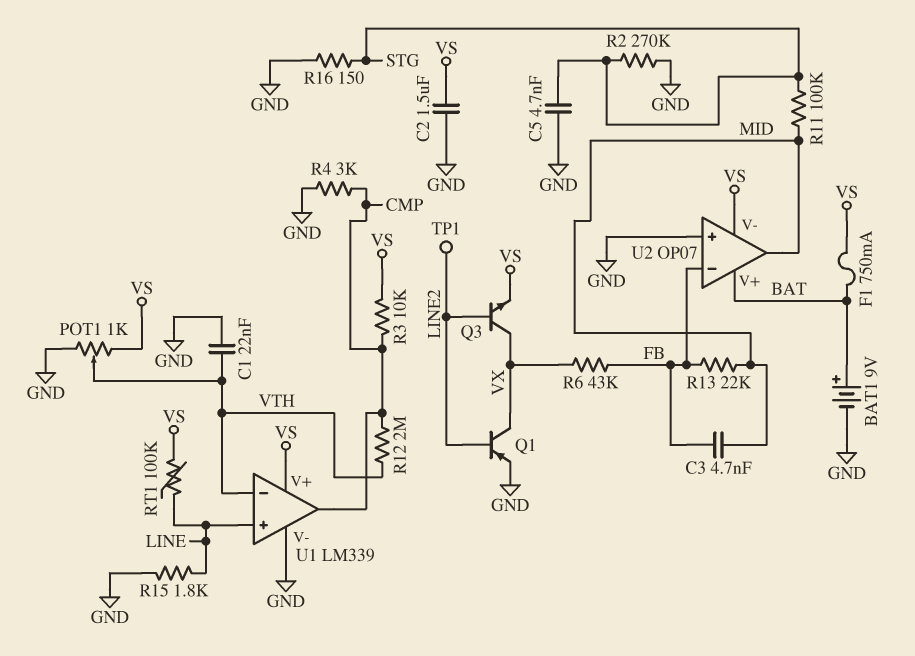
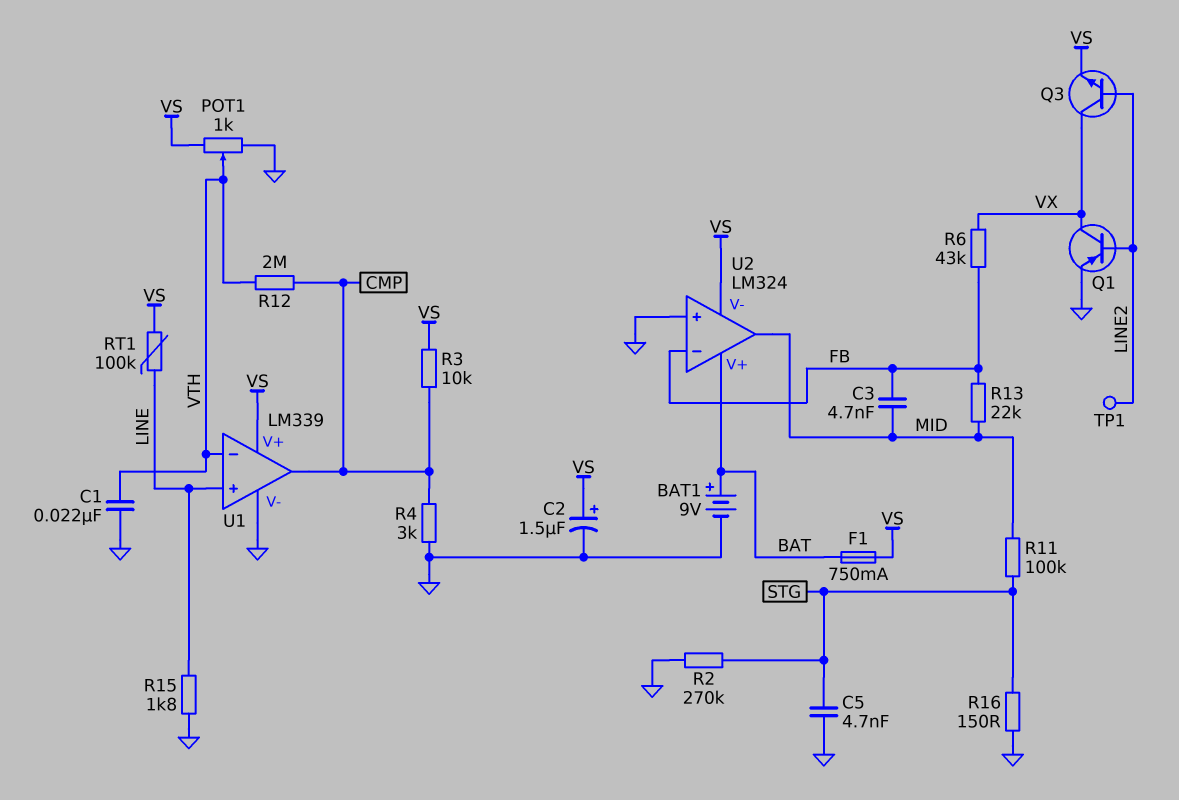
C2: 1.5uF (GND, VS) -> 1.5uF (plus VS, minus GND)
U2: OP07 -> LM324

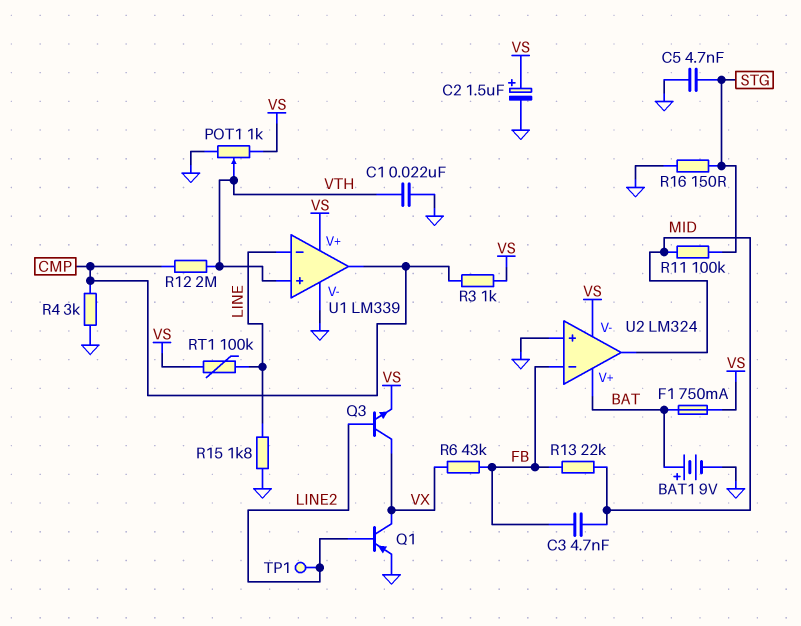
R2: 270k (GND, STG) -> none
R3: 10k (CMP, VS) -> 1k (CMP, VS)
U1 pin in+: LINE -> VTH
U1 pin in-: VTH -> LINE

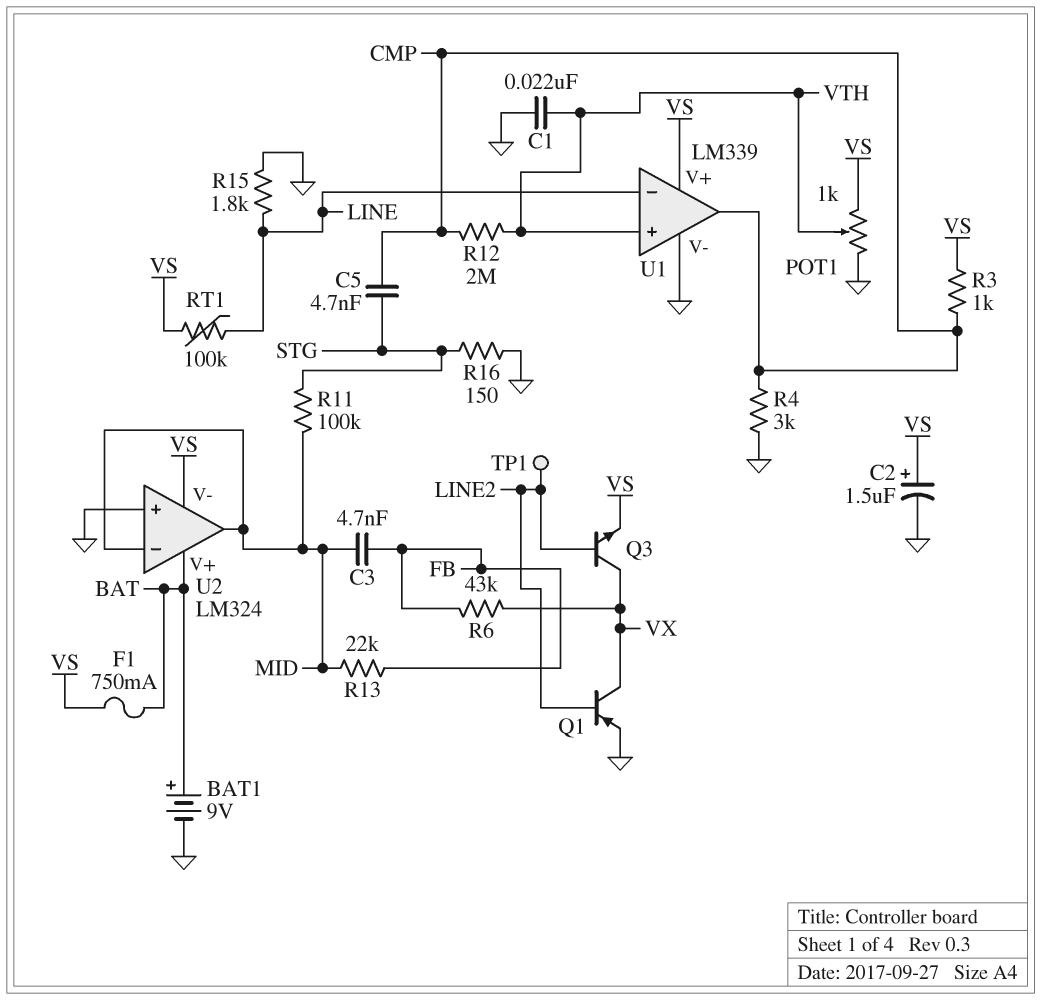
C5: 4.7nF (GND, STG) -> 4.7nF (CMP, STG)
U2 pin in-: FB -> MID

